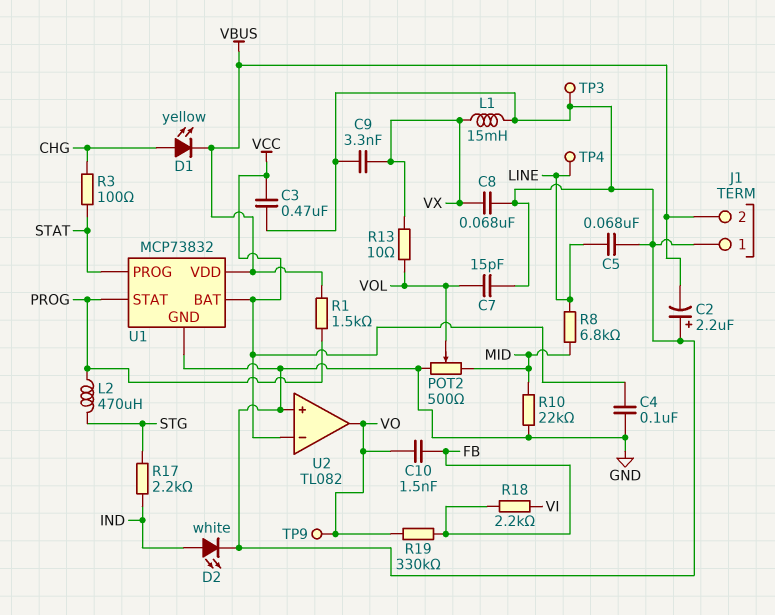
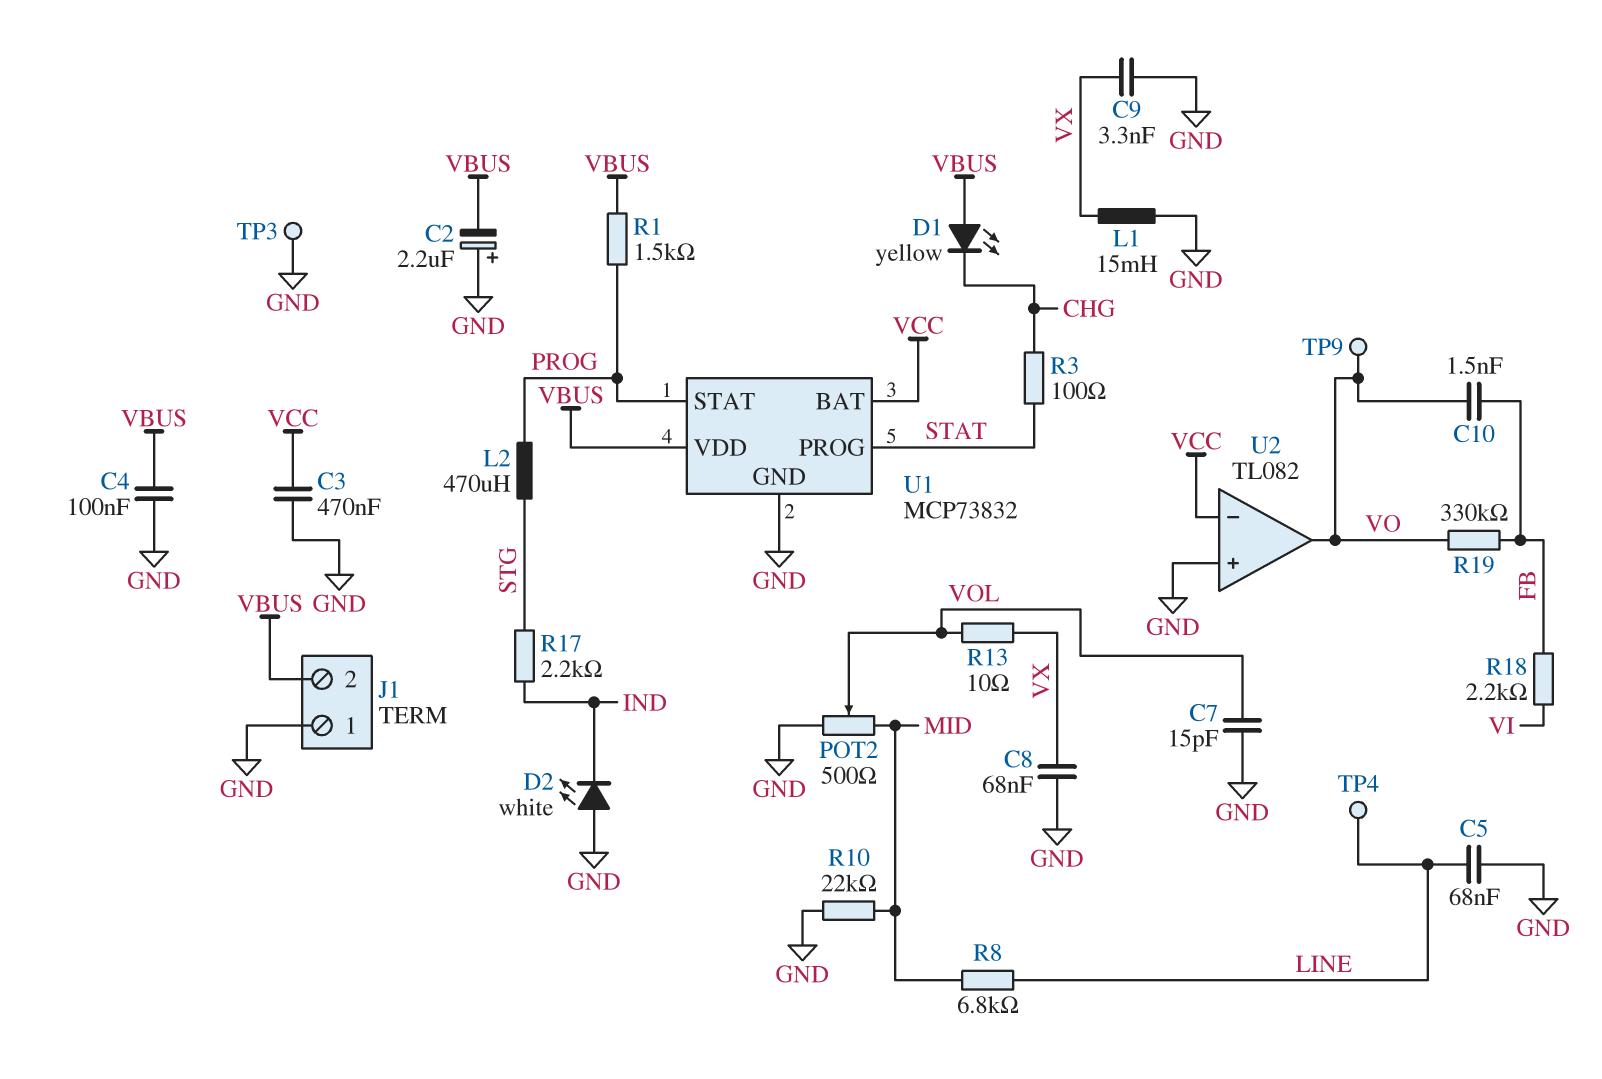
C4: 100nF (GND, VCC) -> 100nF (GND, VBUS)
D1: LED yellow (A CHG, K VBUS) -> LED yellow (A VBUS, K CHG)
D2: LED white (A IND, K GND) -> LED white (A GND, K IND)

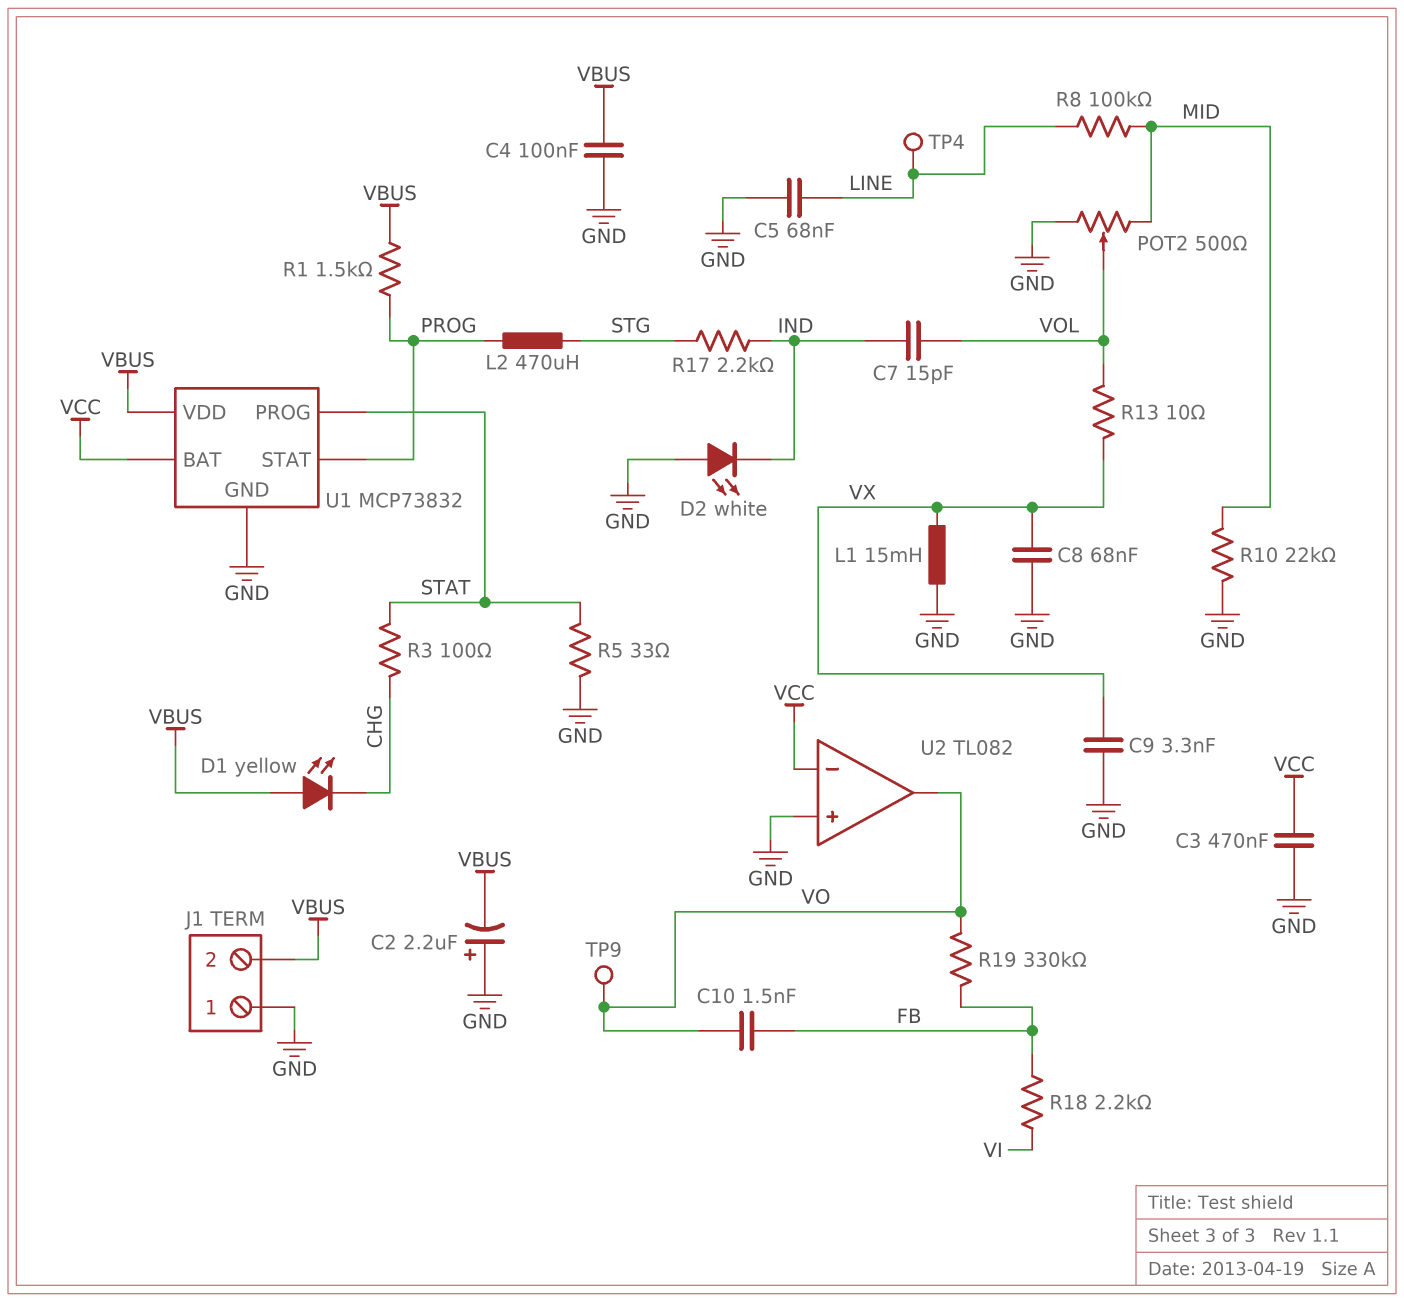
C7: 15pF (GND, VOL) -> 15pF (IND, VOL)
R5: none -> 33 (GND, STAT)
R8: 6.8k (LINE, MID) -> 100k (LINE, MID)
TP3: test point (GND) -> none

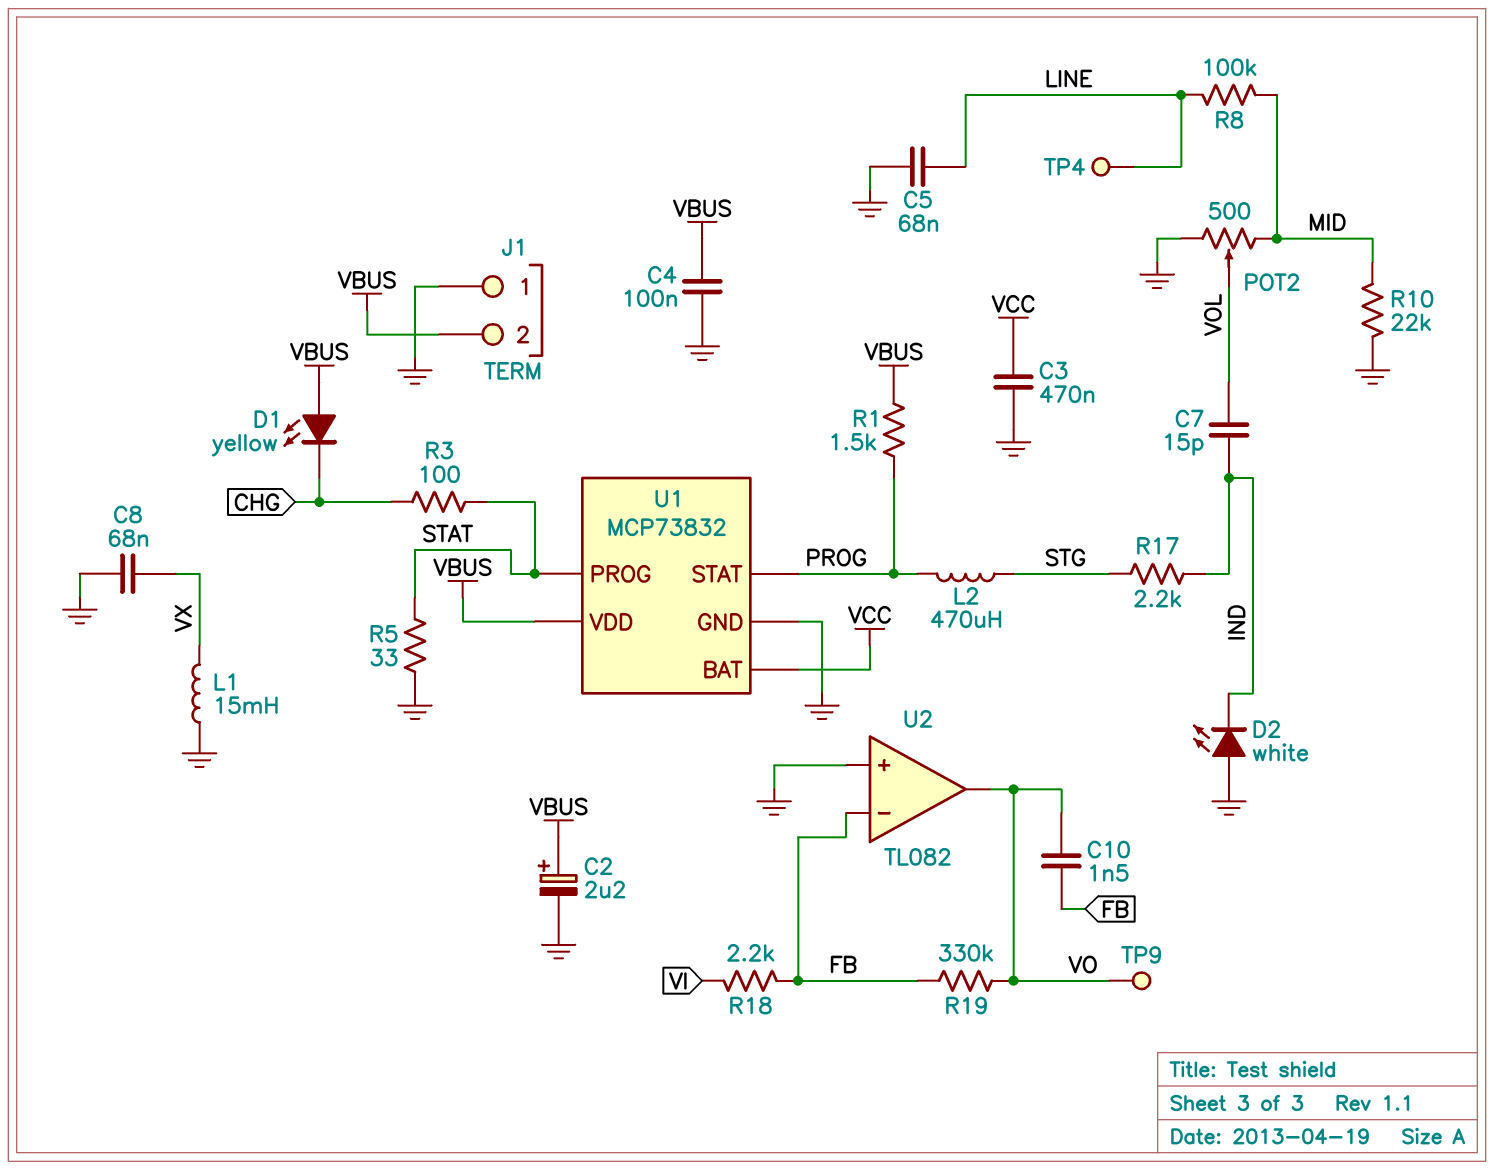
C2: 2.2uF (plus GND, minus VBUS) -> 2.2uF (plus VBUS, minus GND)
C9: 3.3nF (GND, VX) -> none
R13: 10 (VOL, VX) -> none
U2 pin in-: VCC -> FB

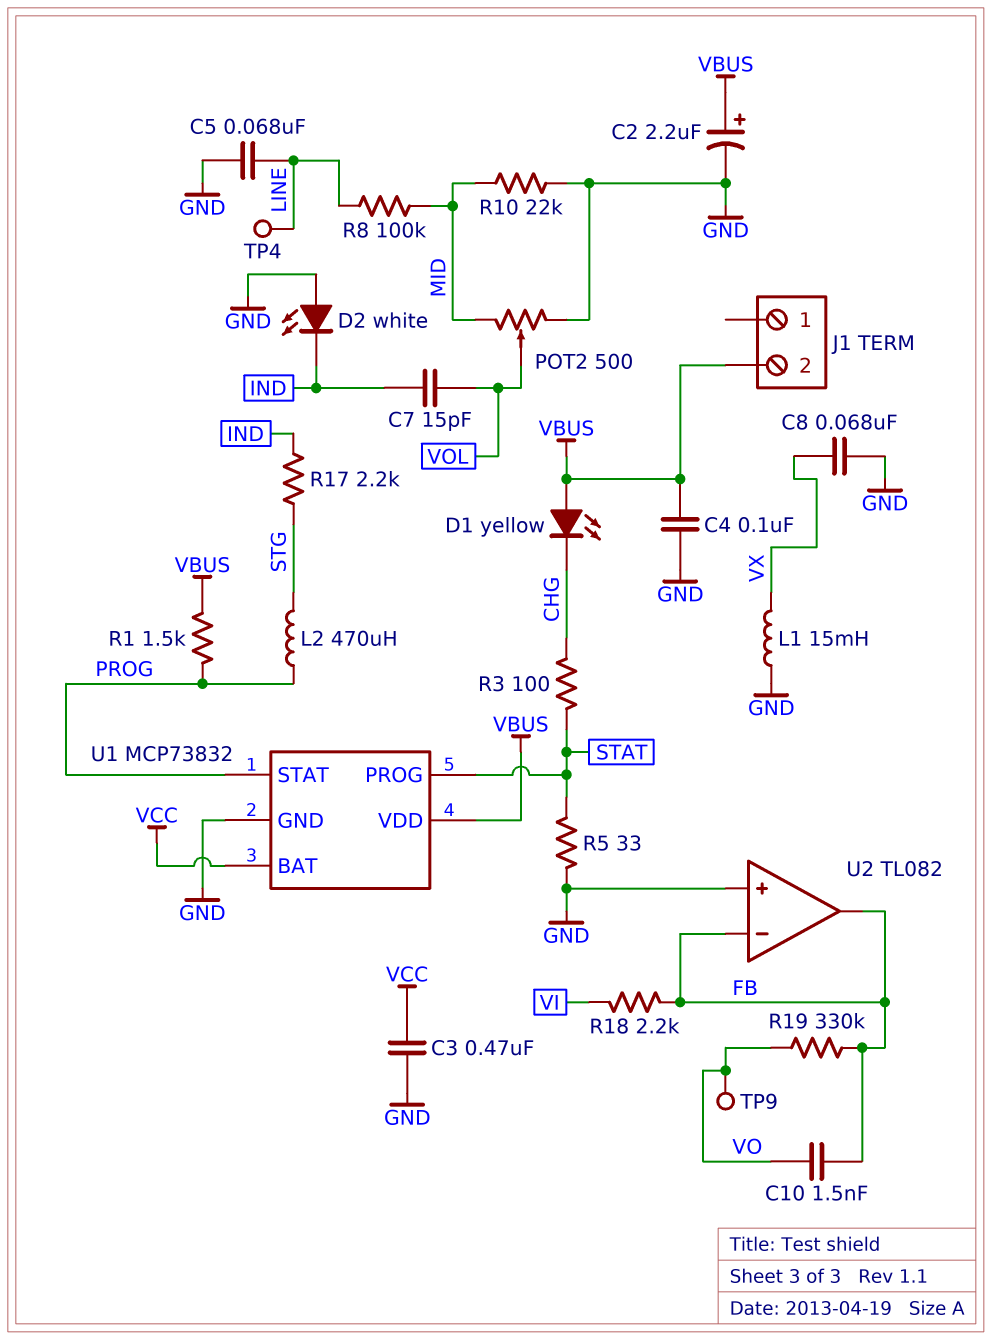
J1 pin 1: GND -> none
U2 pin out: VO -> FB

